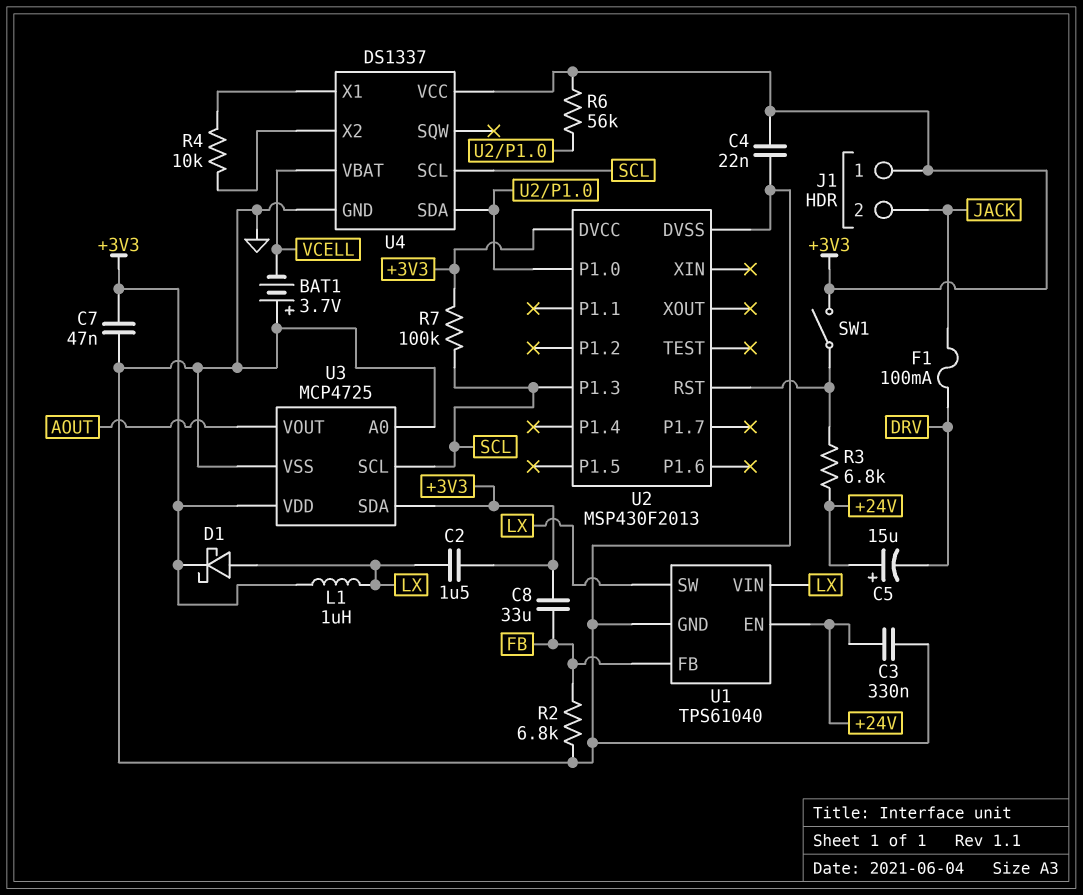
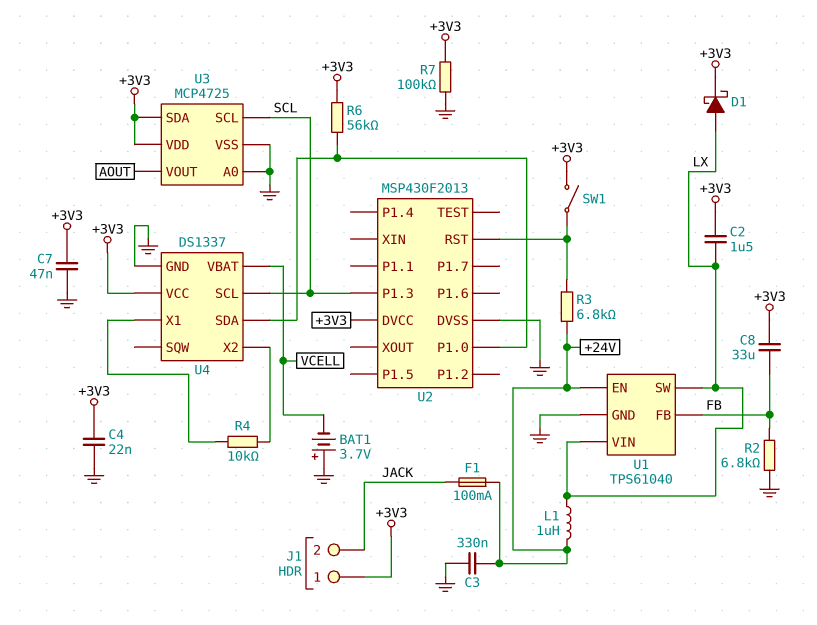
C5: 15uF (plus +24V, minus DRV) -> none
F1: 100mA (DRV, JACK) -> 100mA (+24V, JACK)
L1: 1uH (+3V3, LX) -> 1uH (+24V, LX)
R7: 100k (+3V3, SCL) -> 100k (+3V3, GND)

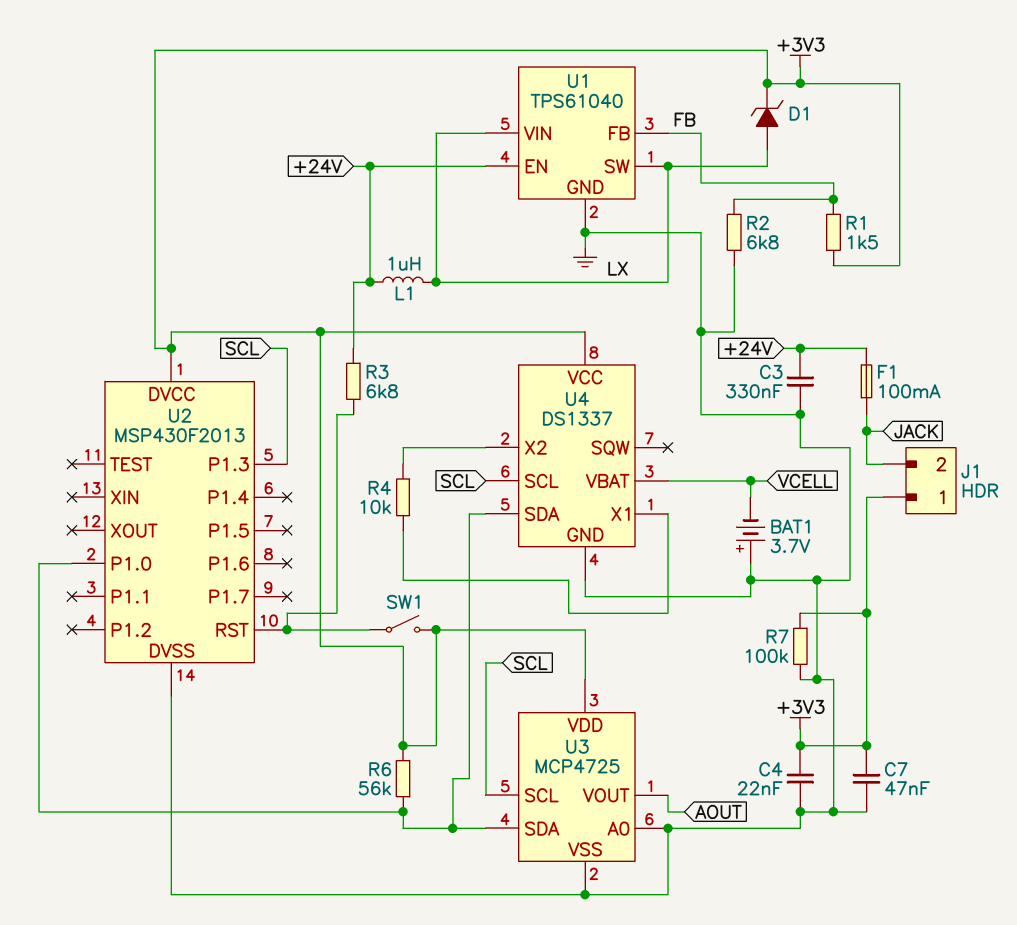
C2: 1.5uF (+3V3, LX) -> none
C8: 33uF (+3V3, FB) -> none
D1: schottky (A LX, K +3V3) -> zener (A LX, K +3V3)
R1: none -> 1.5k (+3V3, FB)
U3 pin SDA: +3V3 -> U2/P1.0

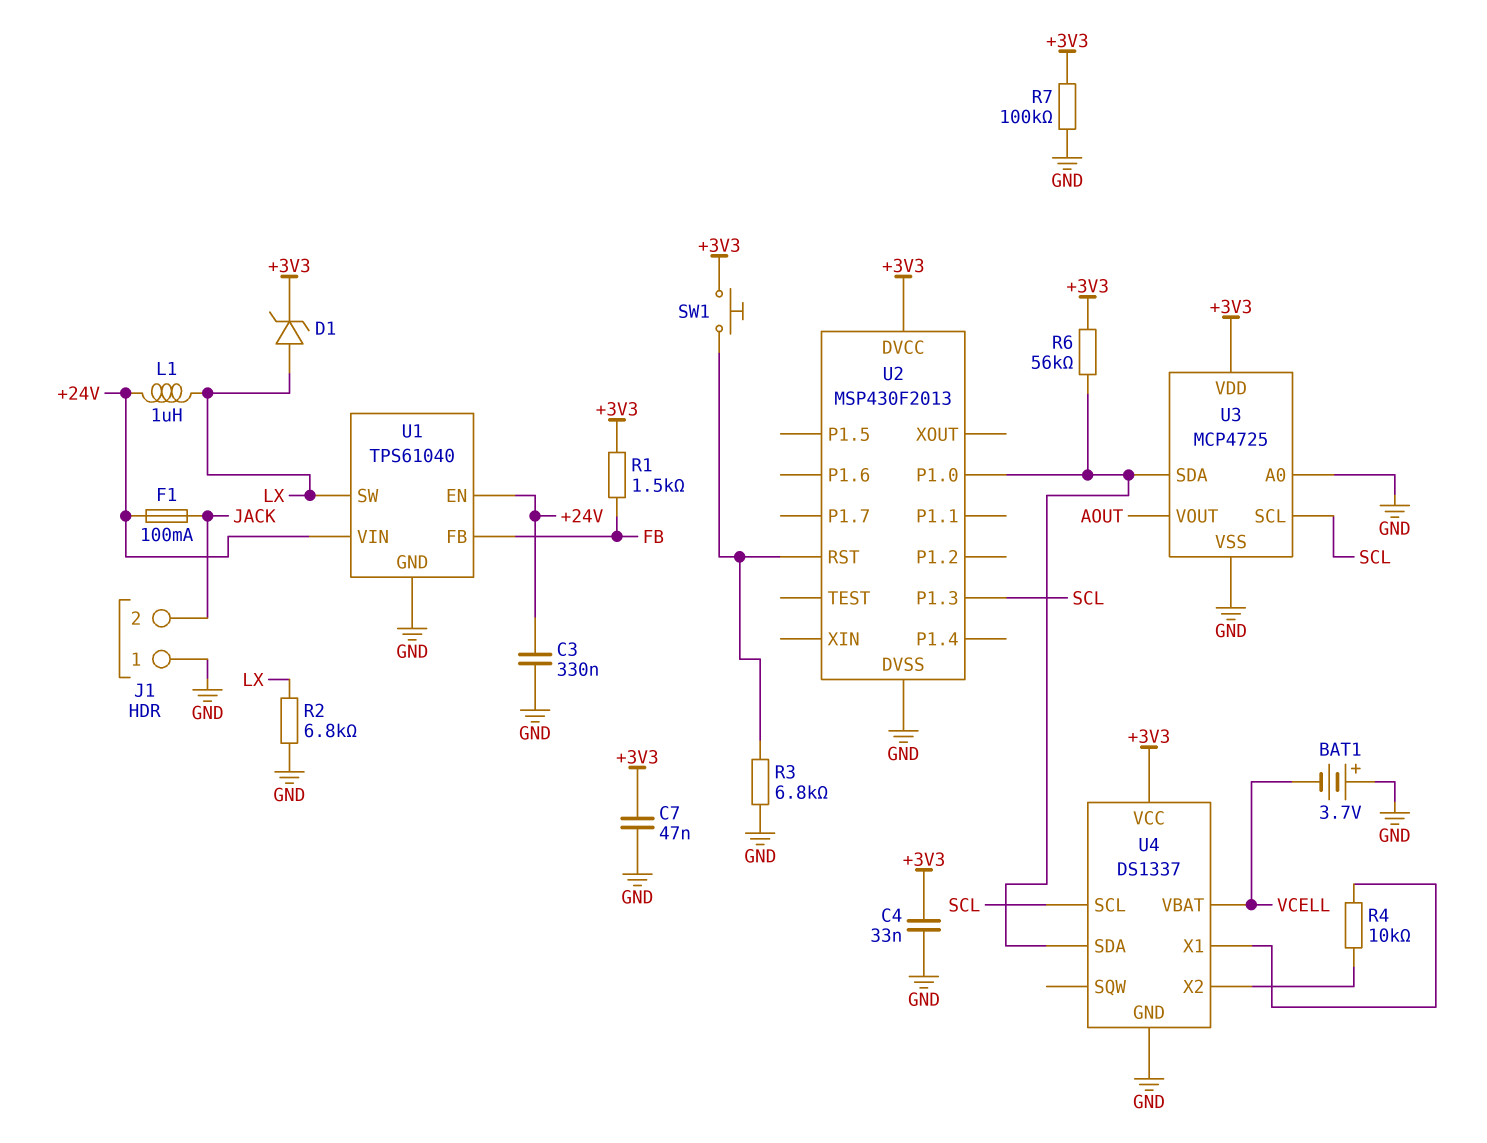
C4: 22nF (+3V3, GND) -> 33nF (+3V3, GND)
J1 pin 1: +3V3 -> GND
R2: 6.8k (FB, GND) -> 6.8k (GND, LX)
R3: 6.8k (+24V, U2/RST) -> 6.8k (GND, U2/RST)
SW1: switch (+3V3, U2/RST) -> button (+3V3, U2/RST)
U1 pin VIN: LX -> +24V

